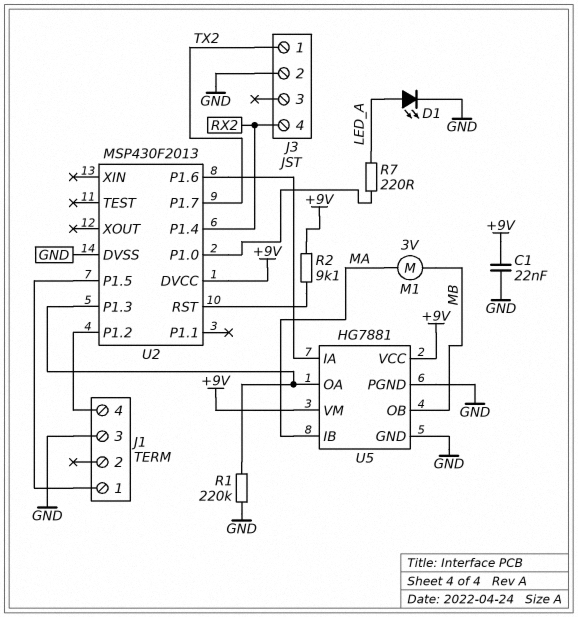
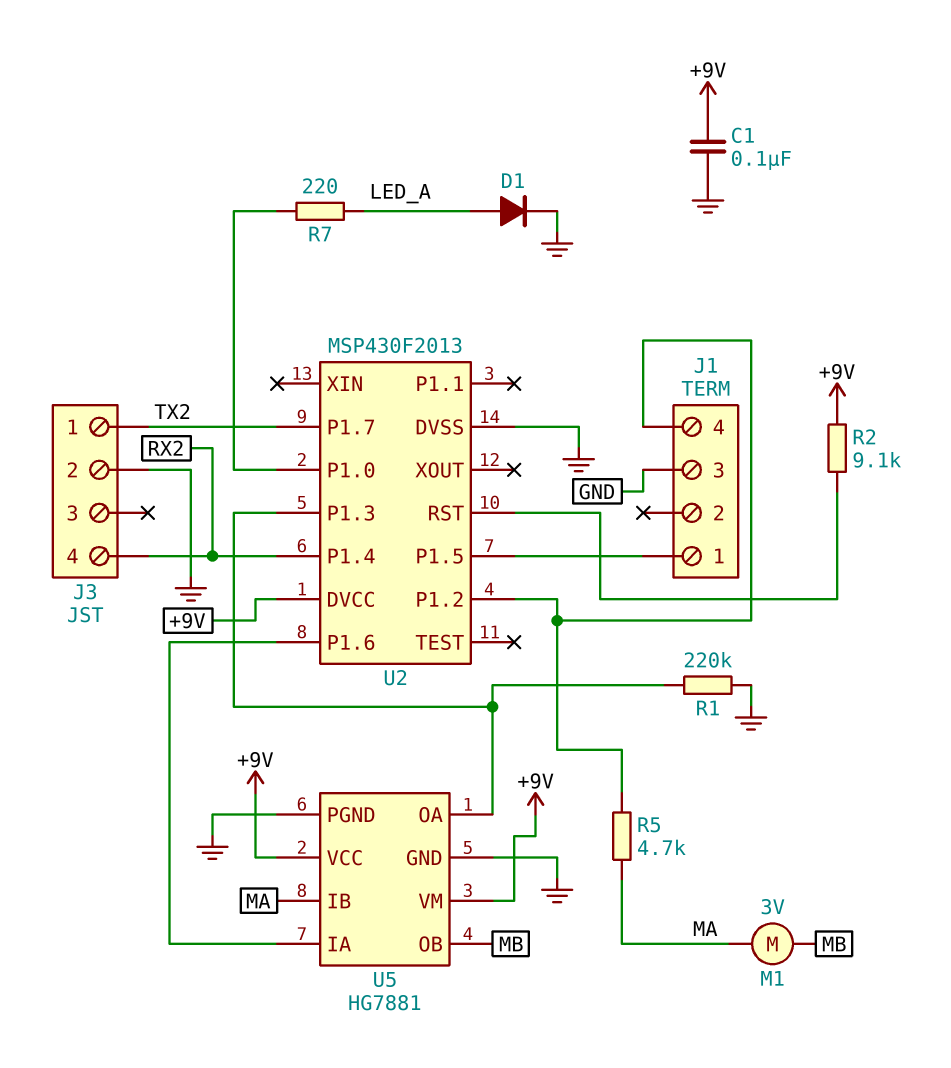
C1: 22nF (+9V, GND) -> 100nF (+9V, GND)
D1: LED (A LED_A, K GND) -> diode (A LED_A, K GND)
R5: none -> 4.7k (J1/4, MA)

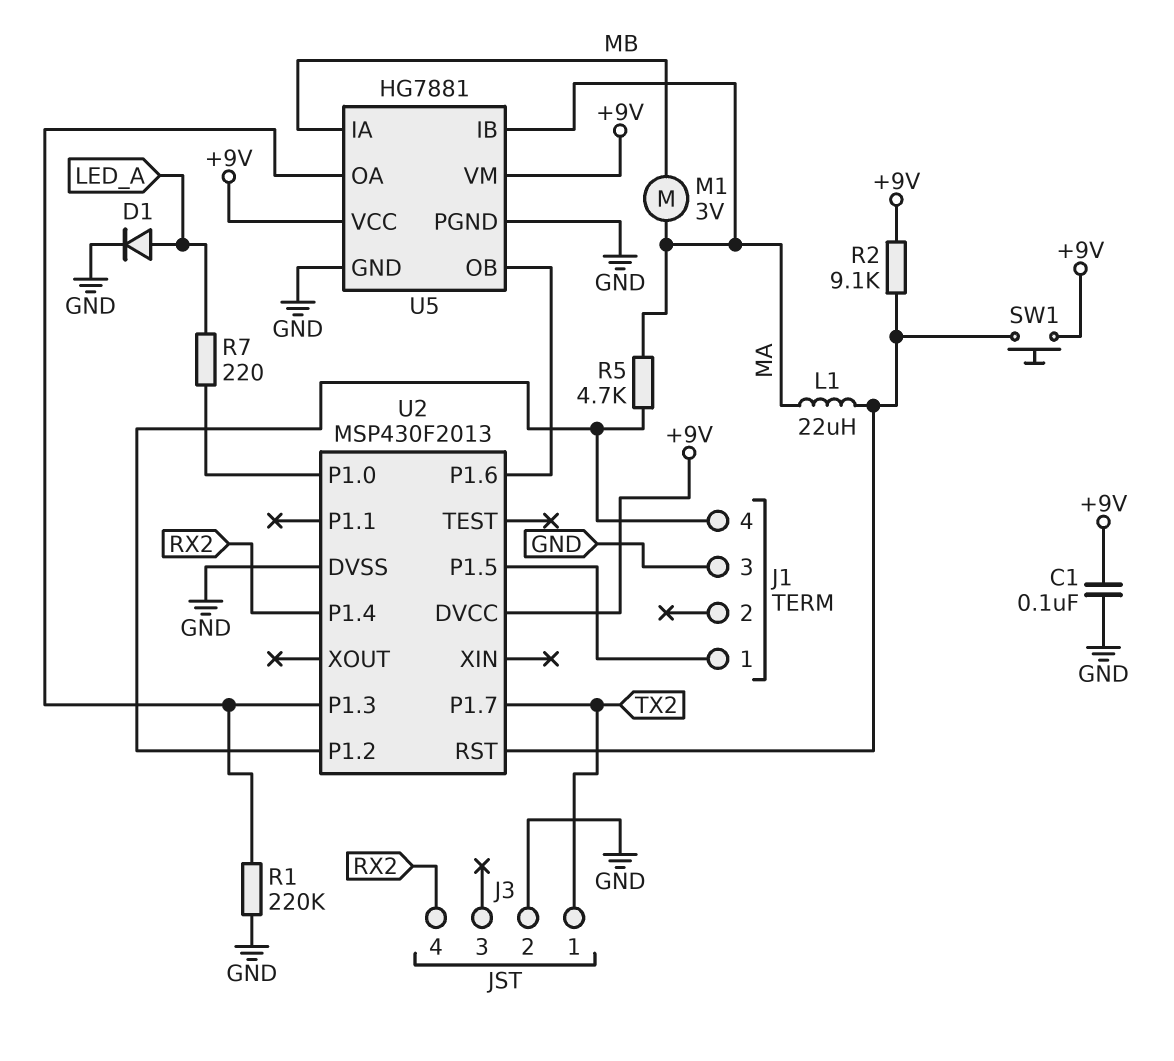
L1: none -> 22uH (MA, U2/RST)
SW1: none -> button (+9V, U2/RST)
U5 pin IA: U2/P1.6 -> MB
U5 pin OB: MB -> U2/P1.6

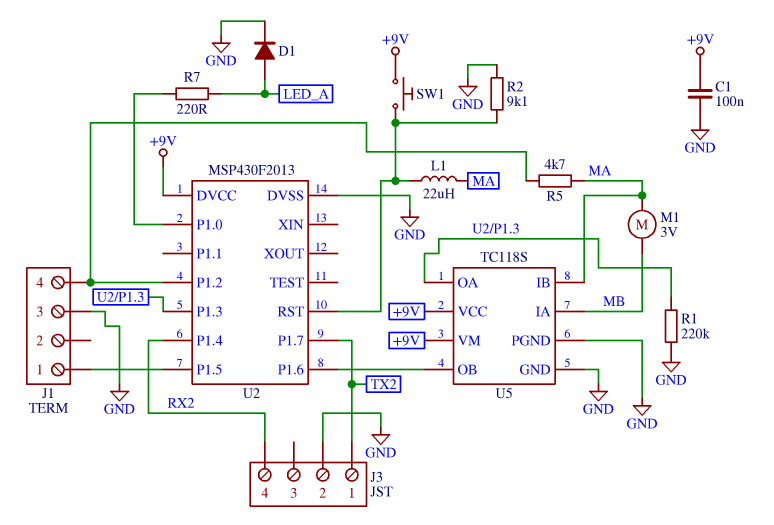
R2: 9.1k (+9V, U2/RST) -> 9.1k (GND, U2/RST)
U5: HG7881 -> TC118S

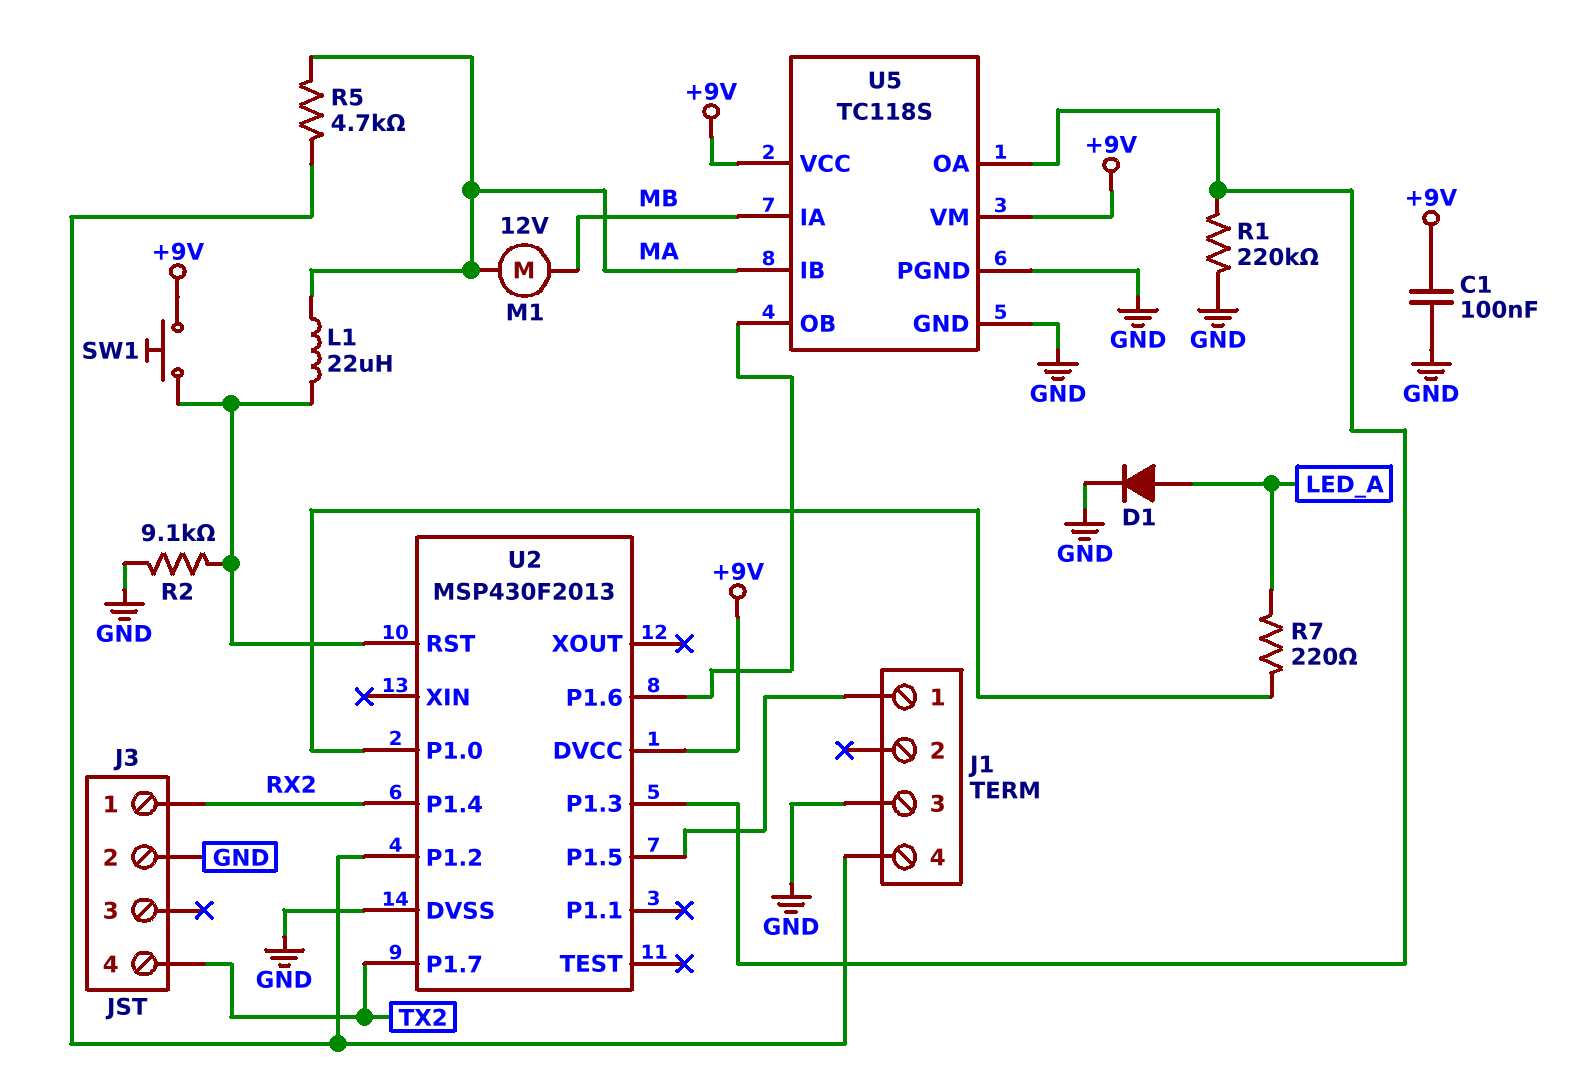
J3 pin 1: TX2 -> RX2
J3 pin 4: RX2 -> TX2
M1: motor 3V (MA, MB) -> motor 12V (MA, MB)

